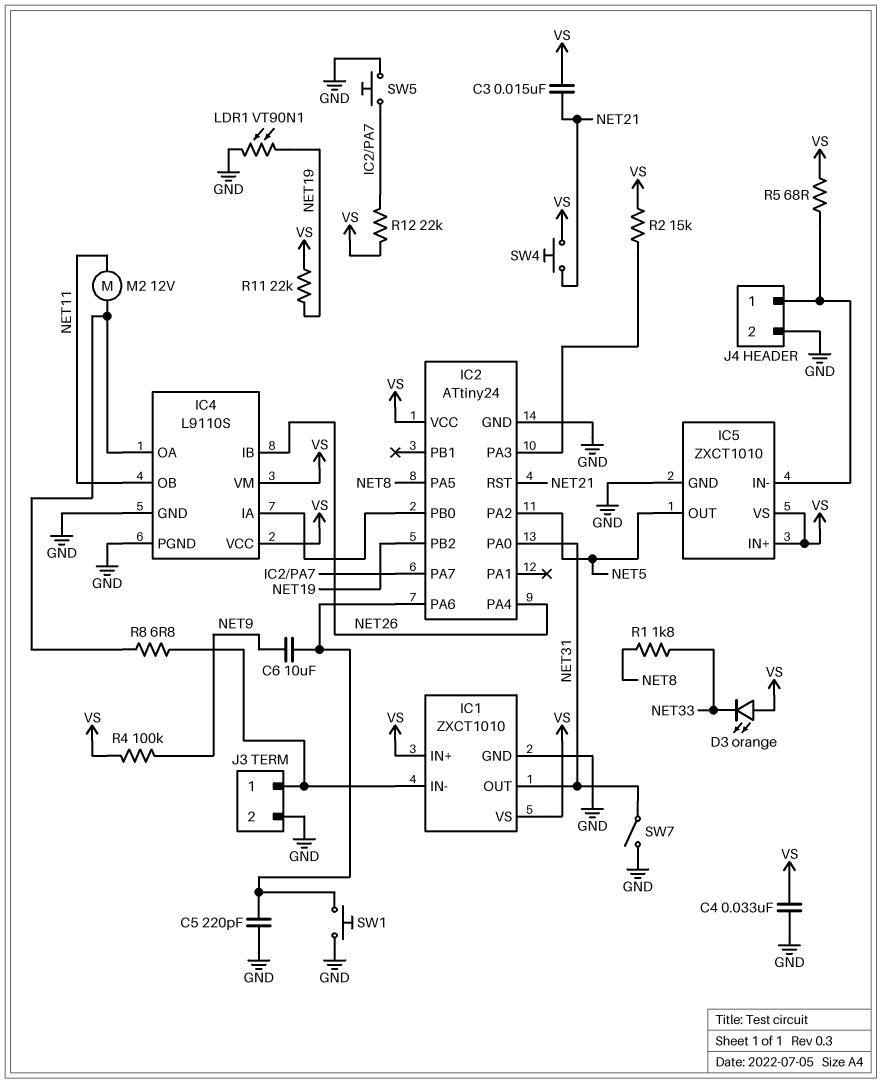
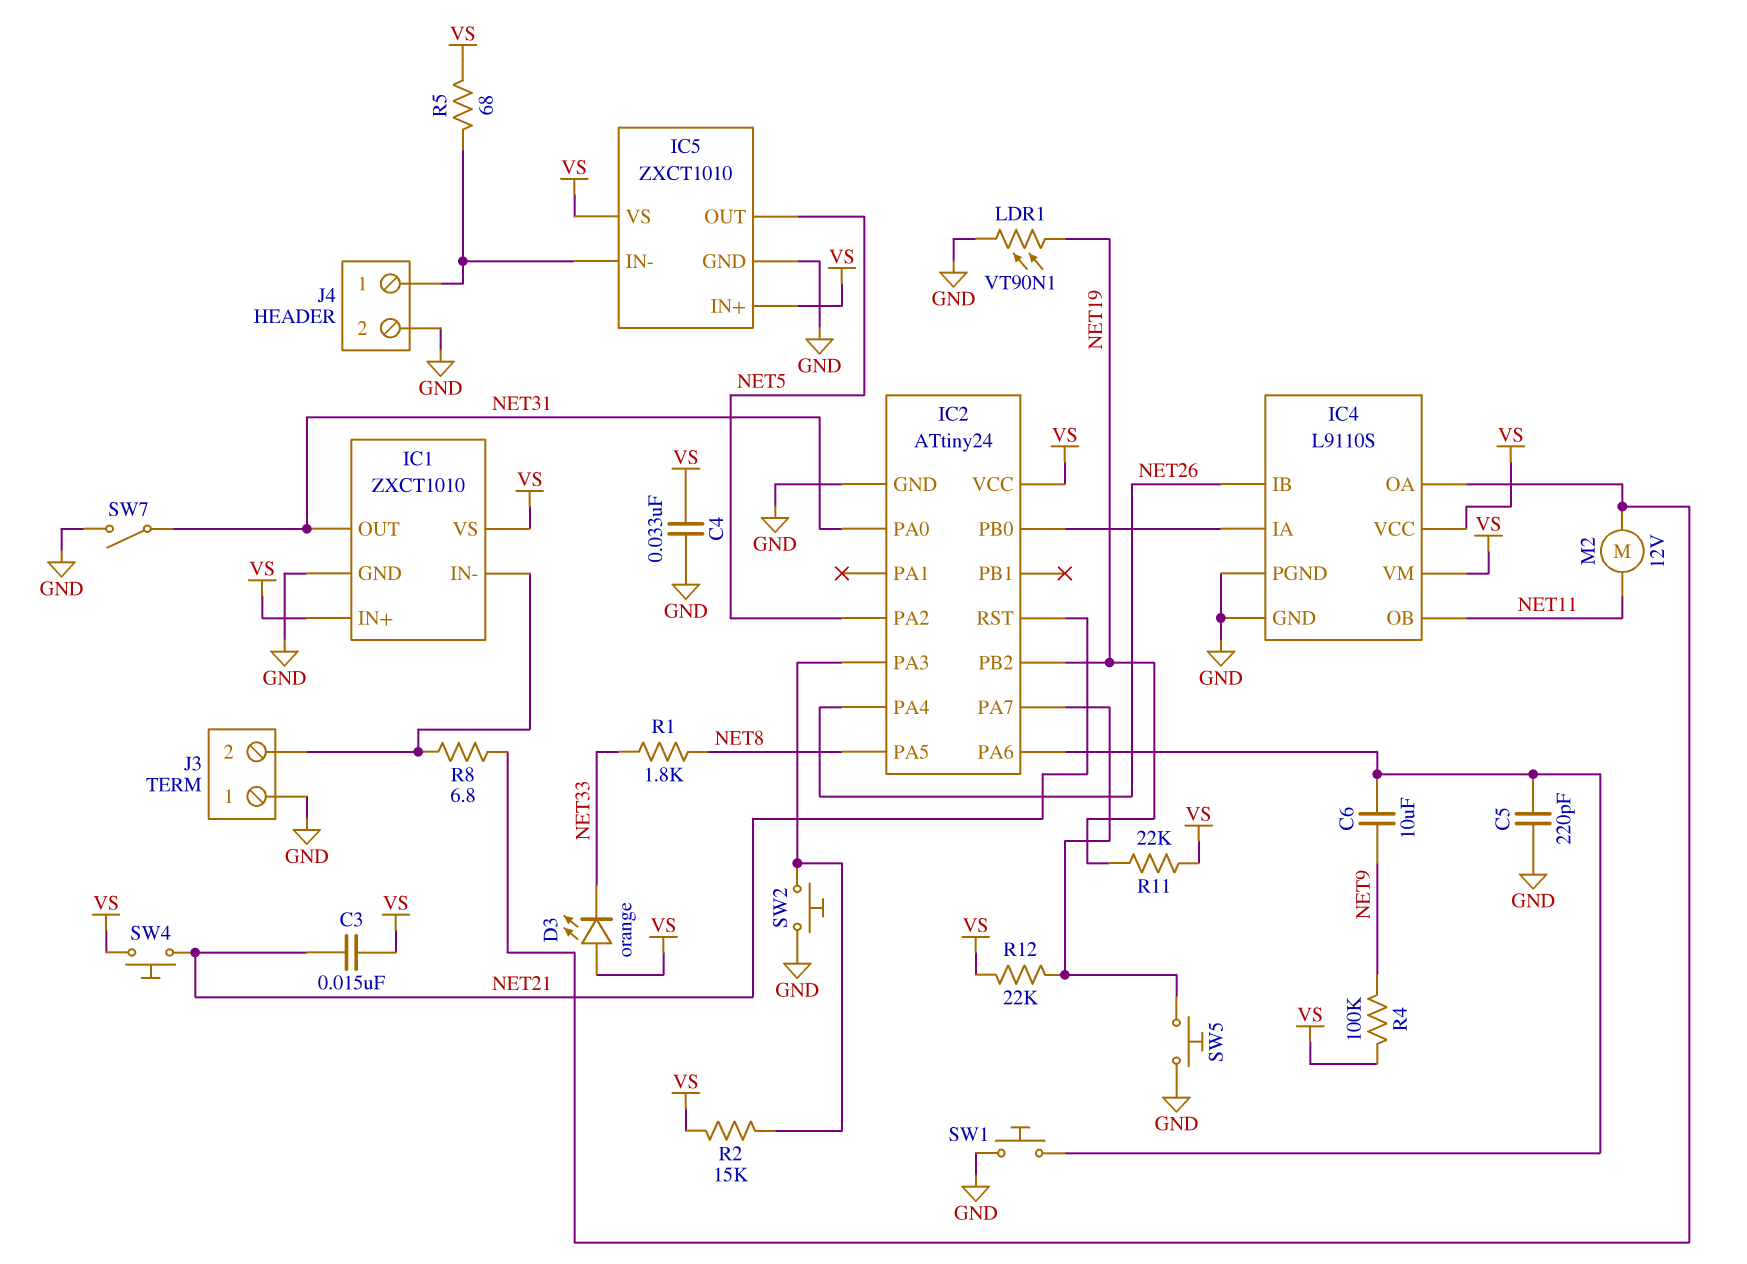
J3 pin 1: IC1/IN- -> GND
J3 pin 2: GND -> IC1/IN-
SW2: none -> button (GND, IC2/PA3)

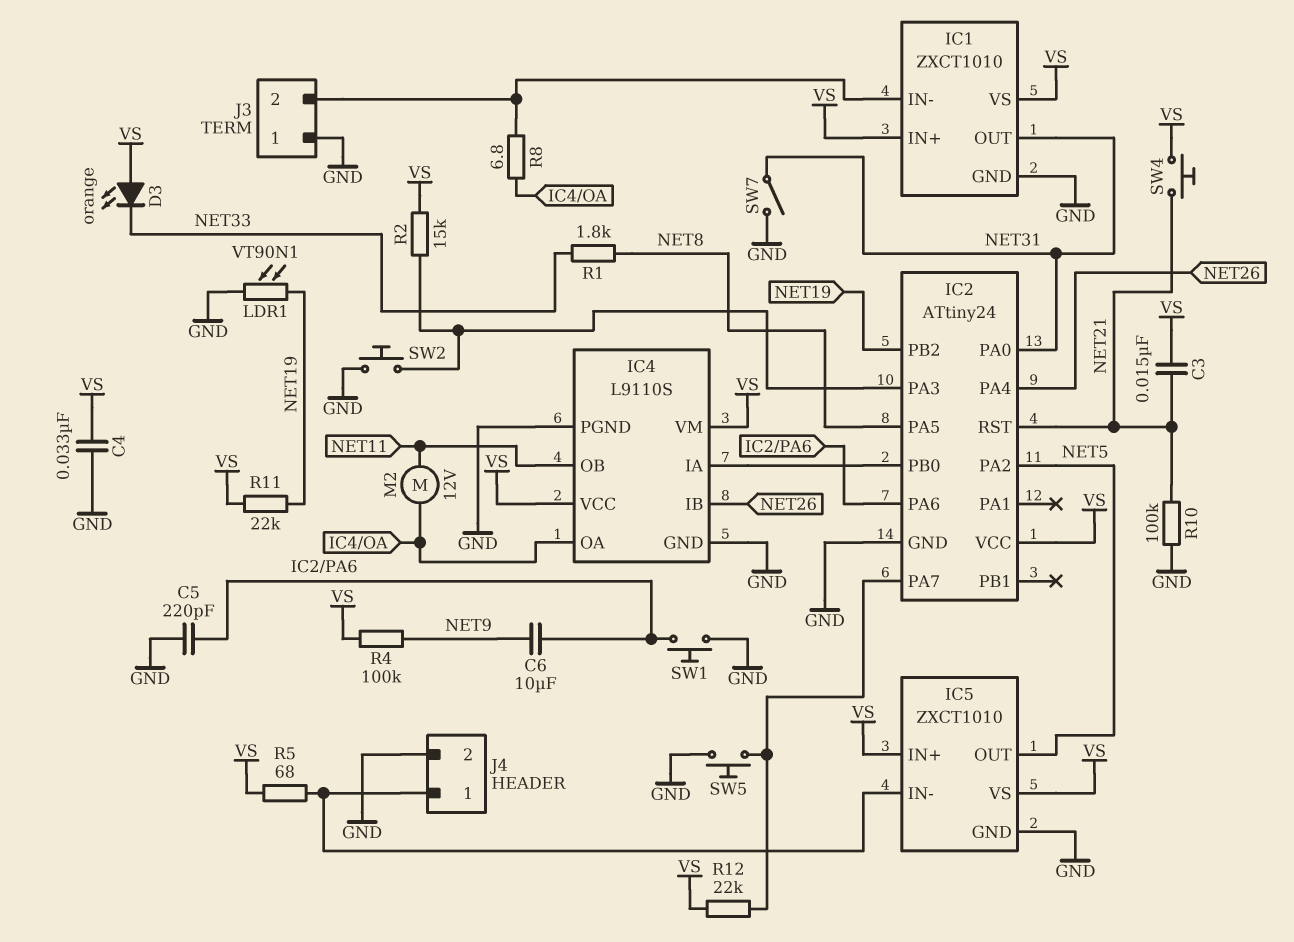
R10: none -> 100k (GND, NET21)

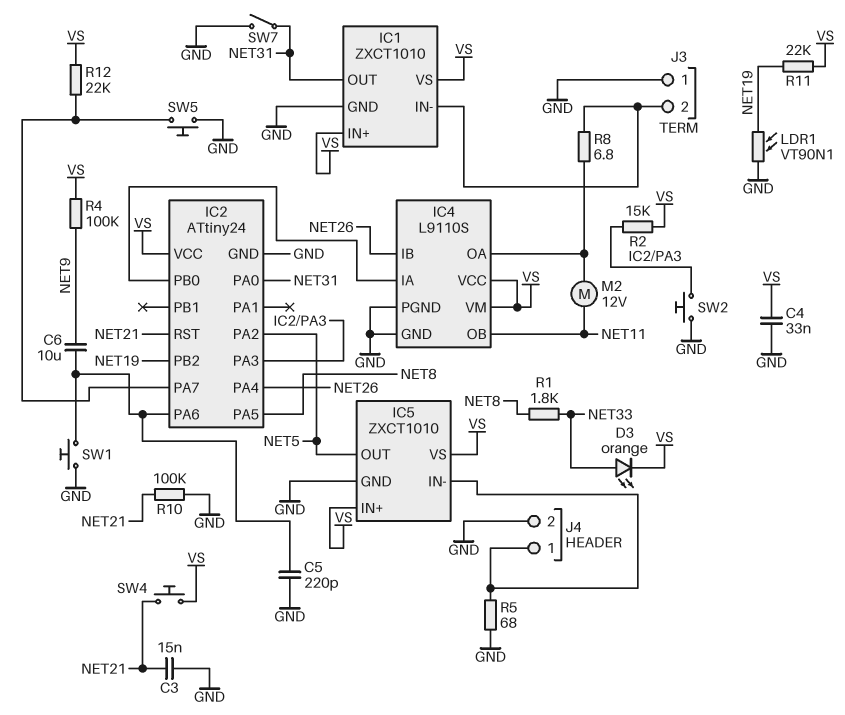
C3: 15nF (NET21, VS) -> 15nF (GND, NET21)
D3: LED orange (A VS, K NET33) -> LED orange (A NET33, K VS)
R5: 68 (IC5/IN-, VS) -> 68 (GND, IC5/IN-)

